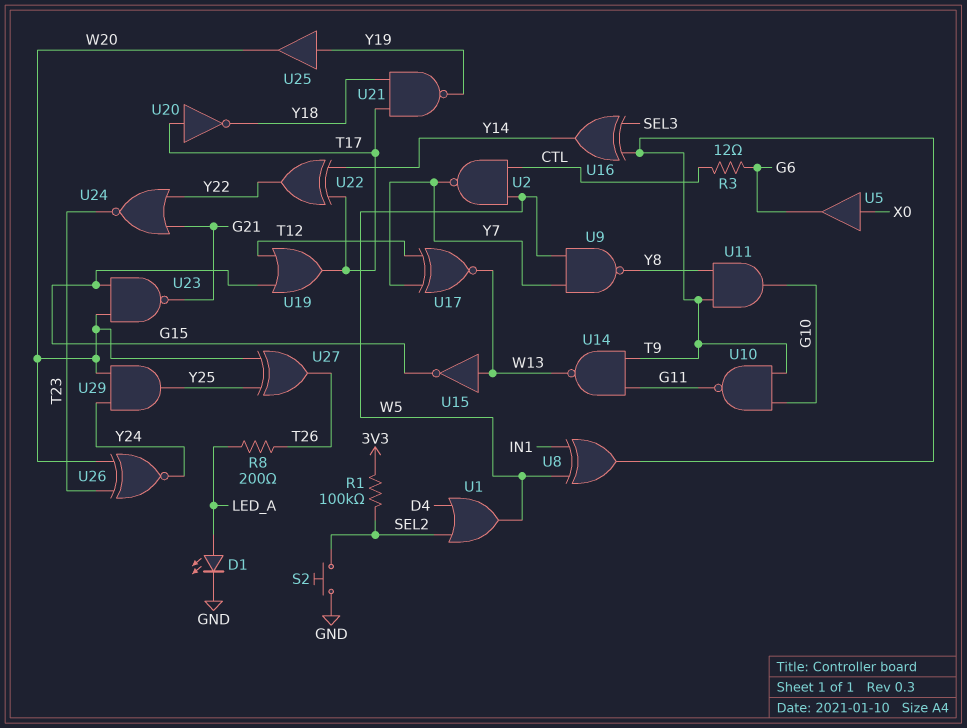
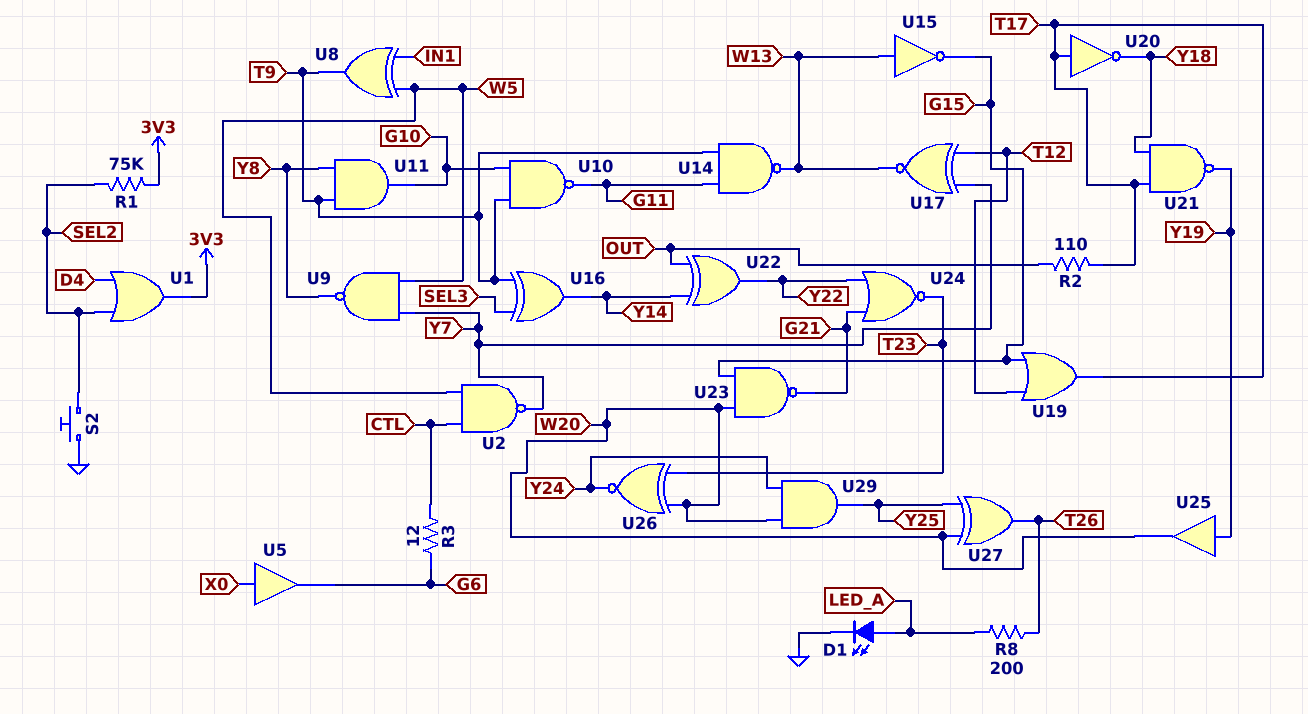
R1: 100k (3V3, SEL2) -> 75k (3V3, SEL2)
R2: none -> 110 (OUT, T17)
U1: OR (in D4, in SEL2, out W5) -> OR (in D4, in SEL2, out 3V3)
U22: XOR (in T17, in Y14, out Y22) -> XOR (in OUT, in Y14, out Y22)

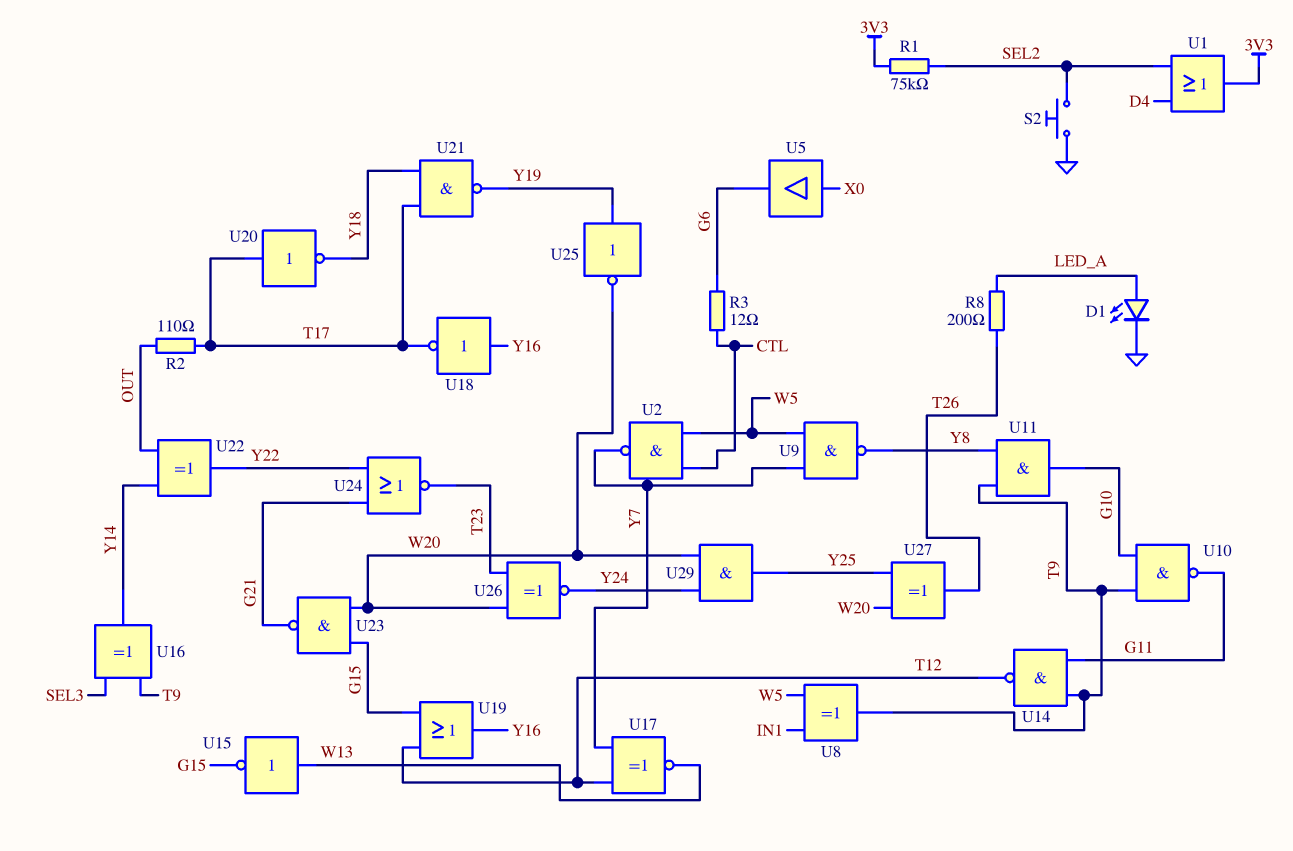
U14: NAND (in G11, in T9, out W13) -> NAND (in G11, in T9, out T12)
U18: none -> NOT (in Y16, out T17)
U19: OR (in G15, in T12, out T17) -> OR (in G15, in T12, out Y16)
U25: buffer (in Y19, out W20) -> NOT (in Y19, out W20)

